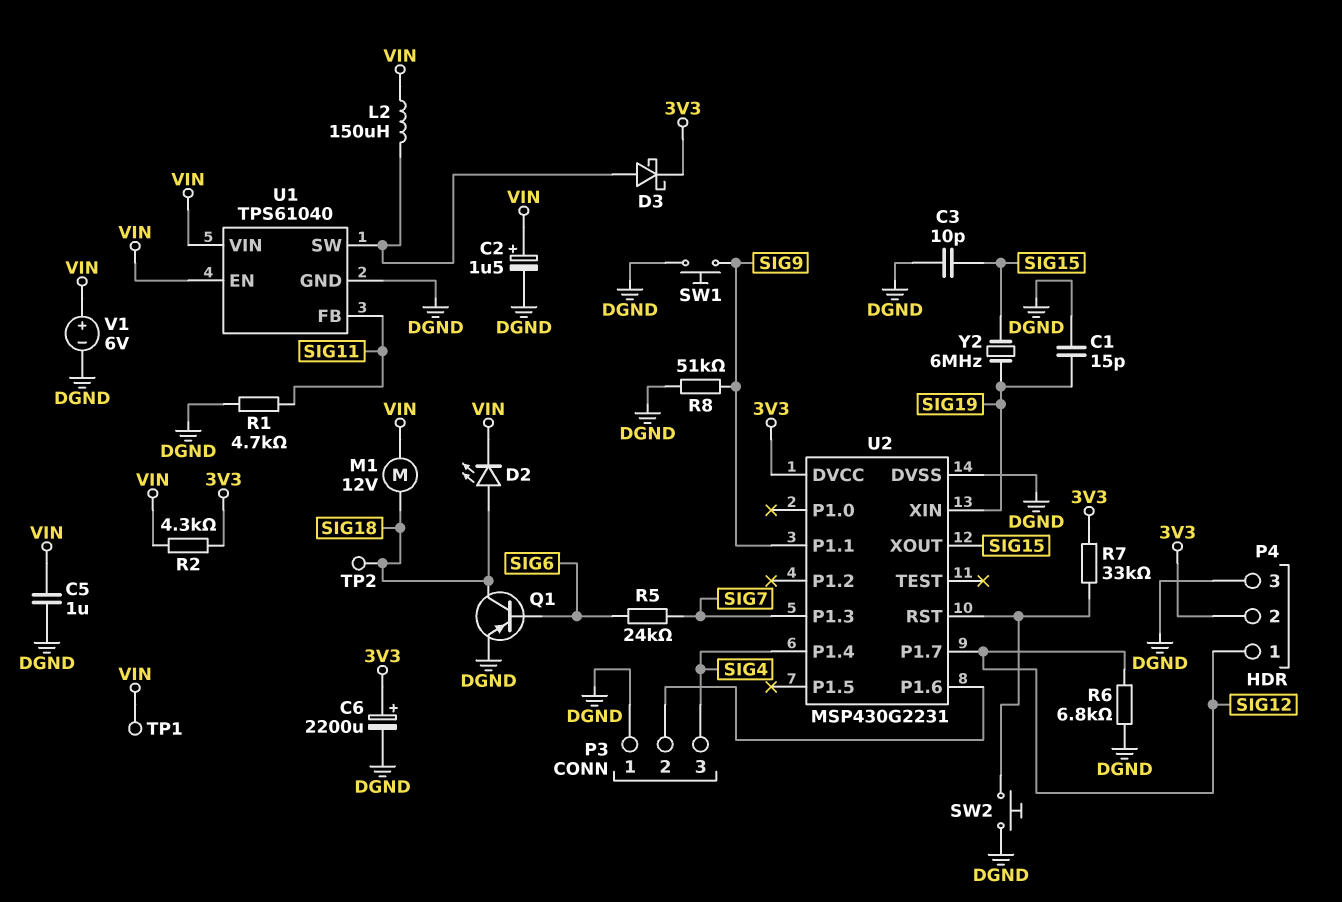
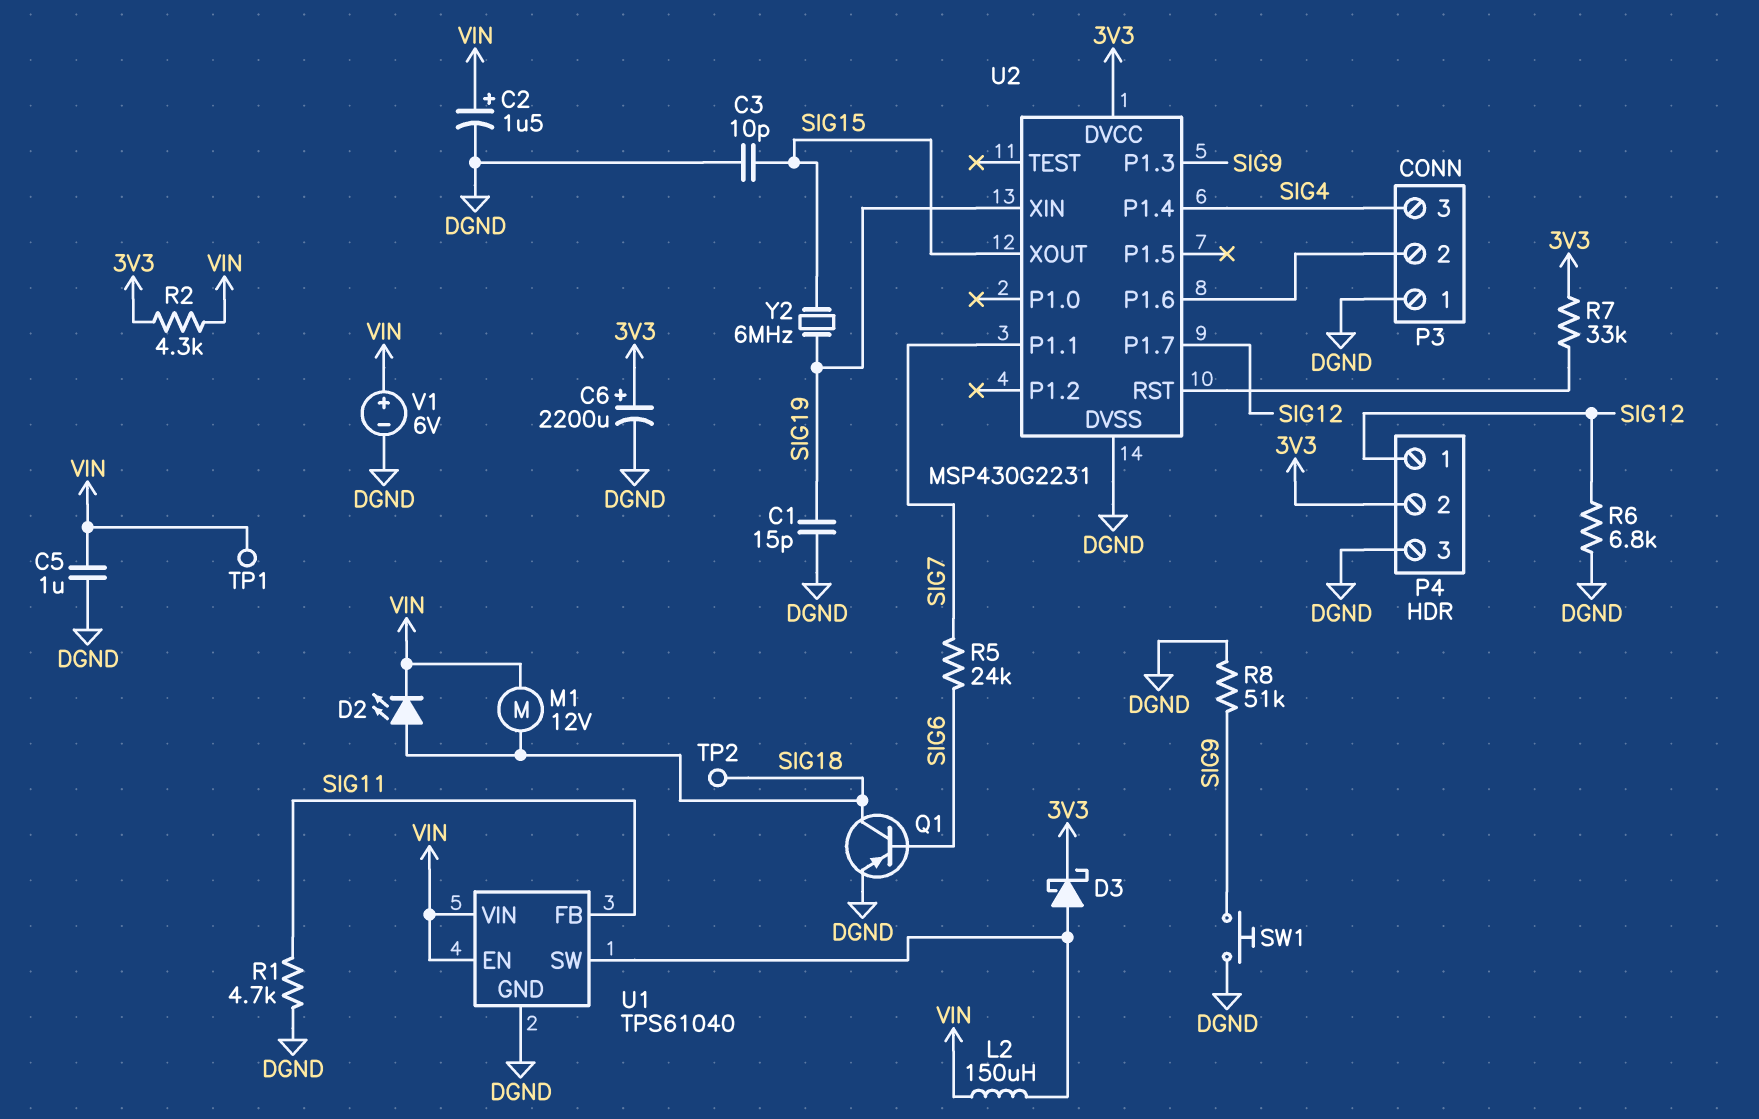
SW2: button (DGND, U2/RST) -> none
U2 pin P1.1: SIG9 -> SIG7
U2 pin P1.3: SIG7 -> SIG9

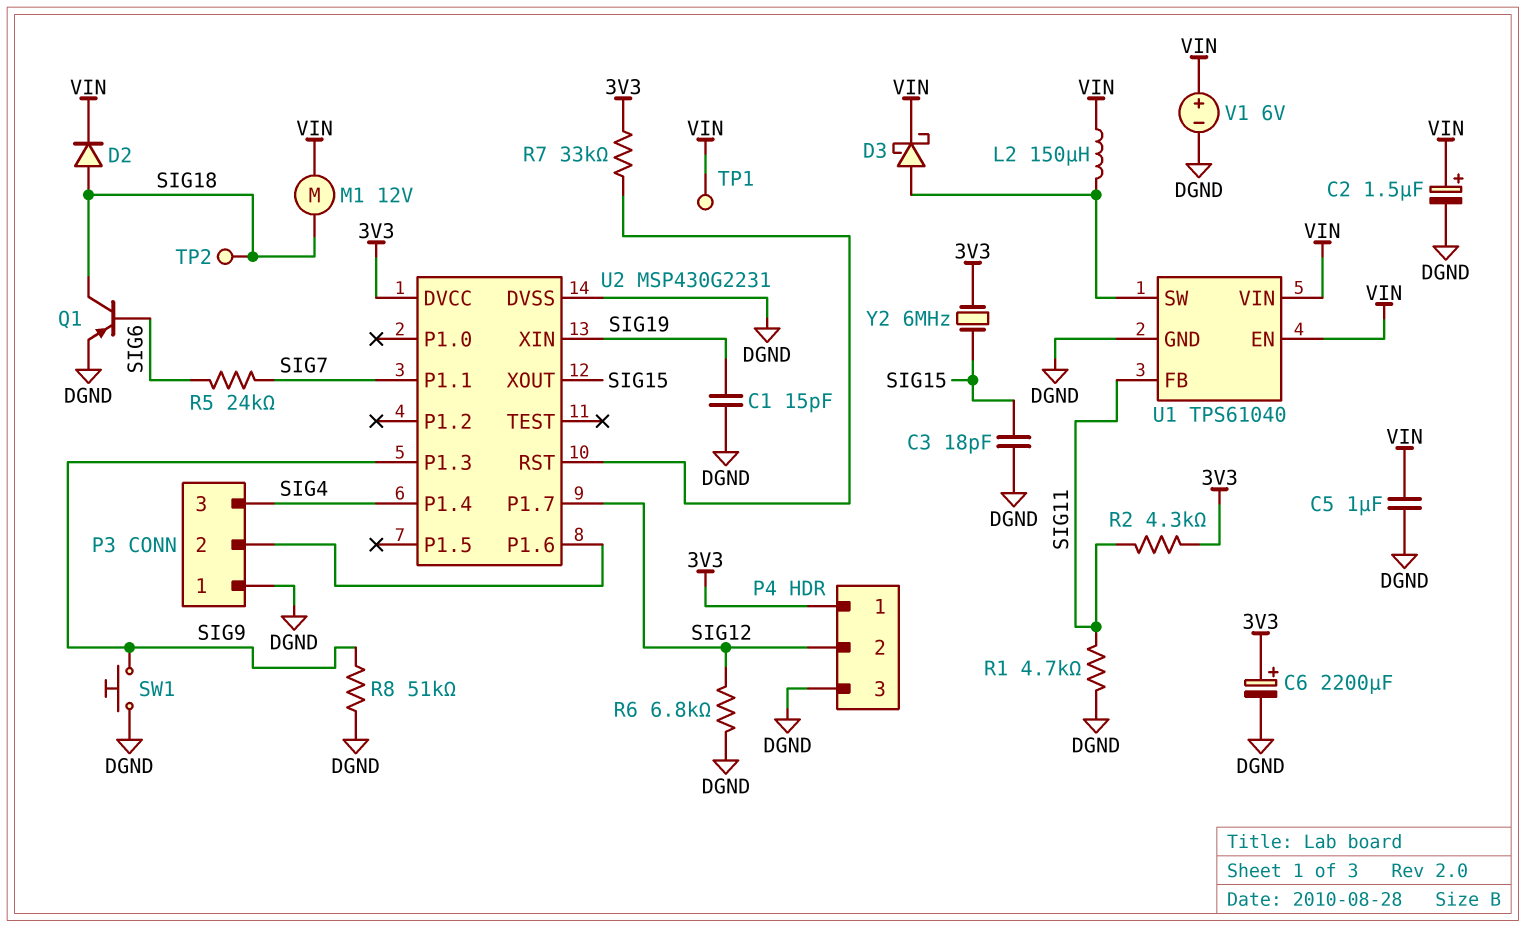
C3: 10pF (DGND, SIG15) -> 18pF (DGND, SIG15)
D2: LED (A SIG18, K VIN) -> diode (A SIG18, K VIN)
D3: schottky (A U1/SW, K 3V3) -> schottky (A U1/SW, K VIN)
P4 pin 1: SIG12 -> 3V3
P4 pin 2: 3V3 -> SIG12
R2: 4.3k (3V3, VIN) -> 4.3k (3V3, SIG11)
Y2: 6MHz (SIG15, SIG19) -> 6MHz (3V3, SIG15)

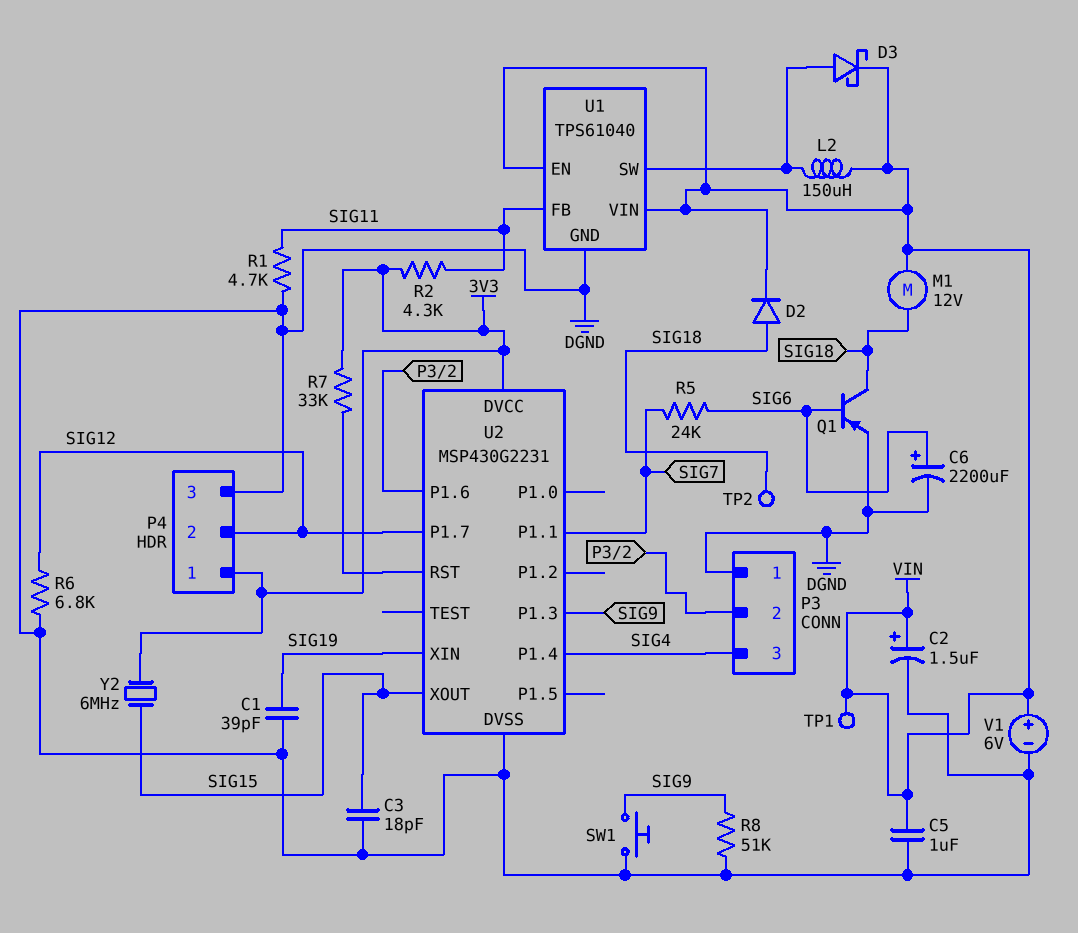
C1: 15pF (DGND, SIG19) -> 39pF (DGND, SIG19)
C6: 2200uF (plus 3V3, minus DGND) -> 2200uF (plus SIG6, minus DGND)

